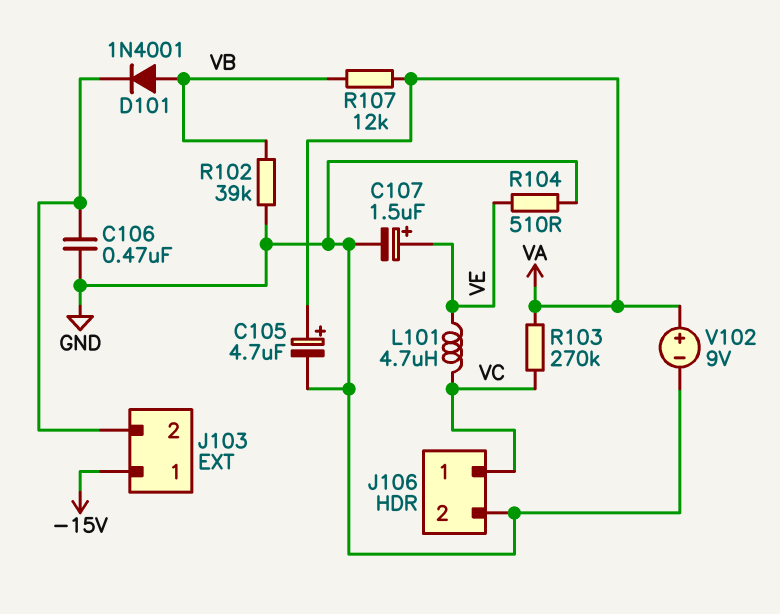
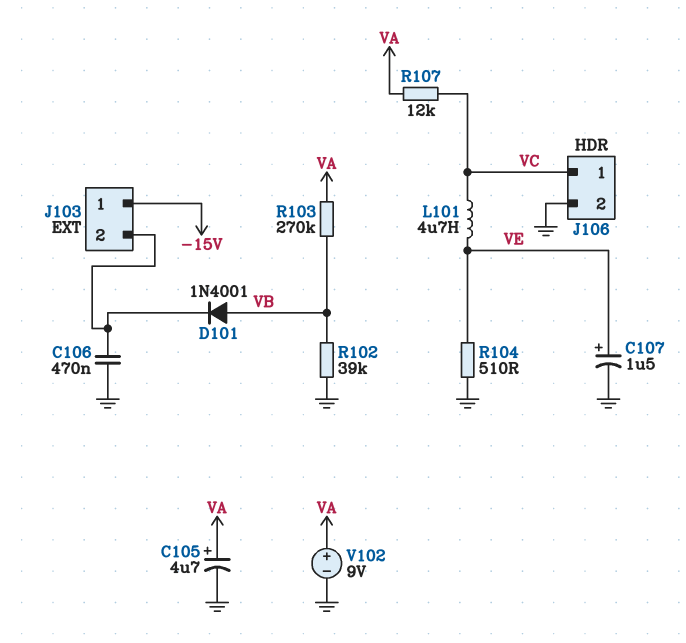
R103: 270k (VA, VC) -> 270k (VA, VB)
R107: 12k (VA, VB) -> 12k (VA, VC)

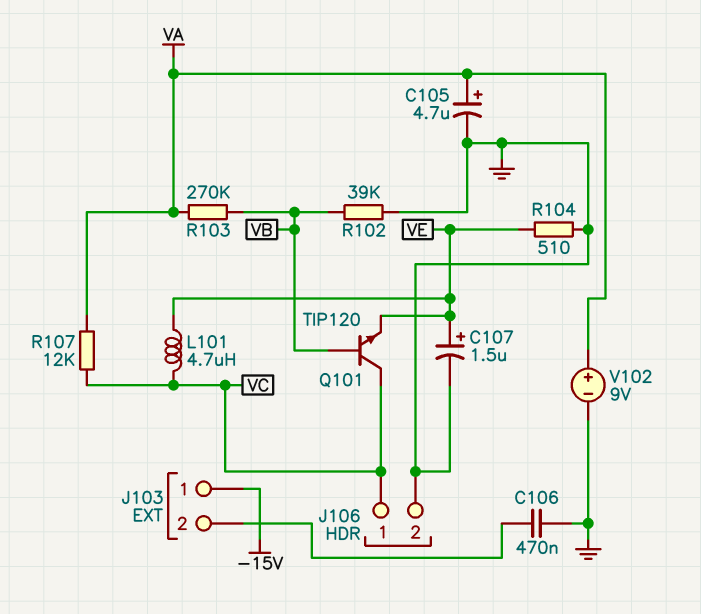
D101: diode 1N4001 (A VB, K J103/2) -> none
Q101: none -> NPN TIP120 (B VB, C VC, E VE)

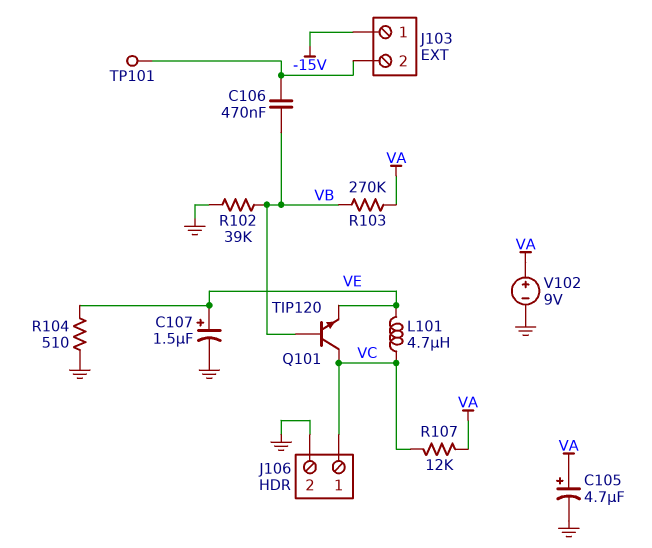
C106: 470nF (GND, J103/2) -> 470nF (J103/2, VB)
TP101: none -> test point (J103/2)

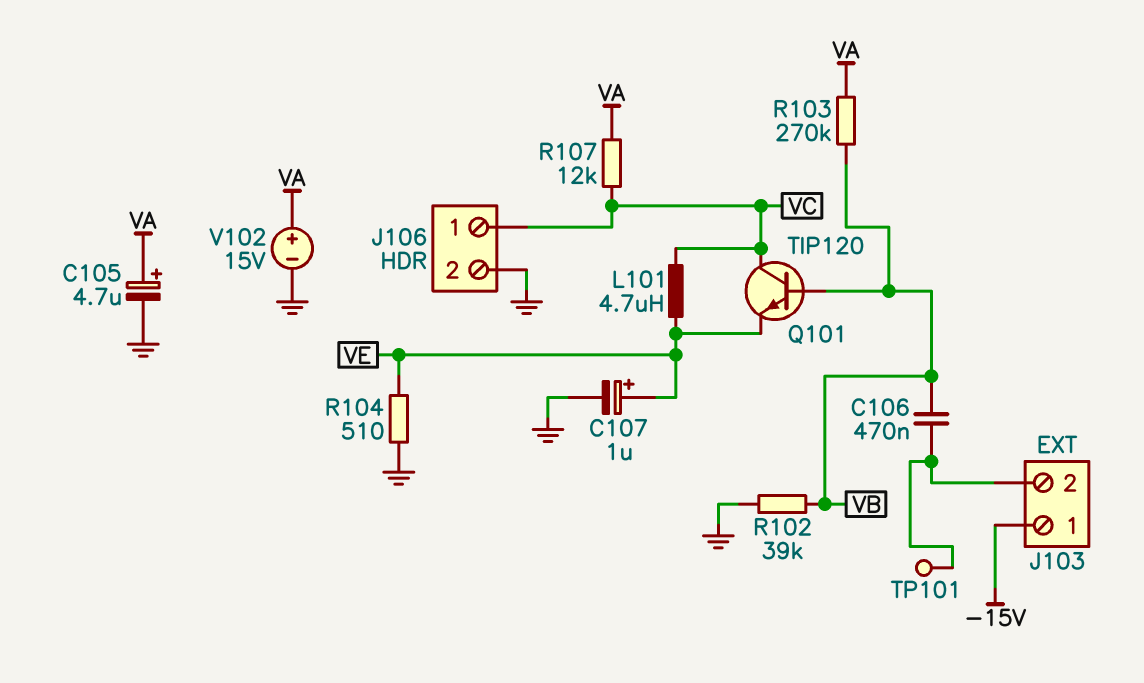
C107: 1.5uF (plus VE, minus GND) -> 1uF (plus VE, minus GND)
V102: 9V (plus VA, minus GND) -> 15V (plus VA, minus GND)

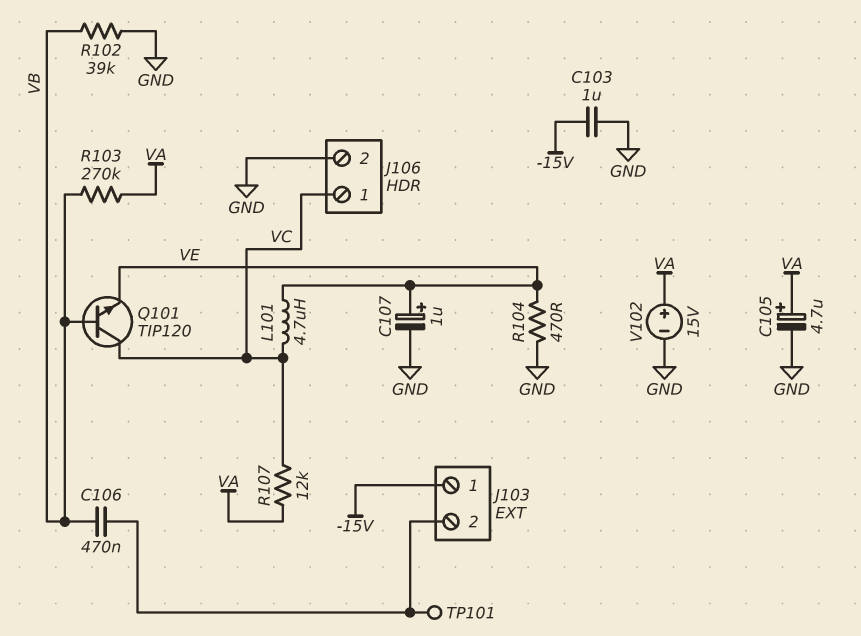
C103: none -> 1uF (-15V, GND)
R104: 510 (GND, VE) -> 470 (GND, VE)

